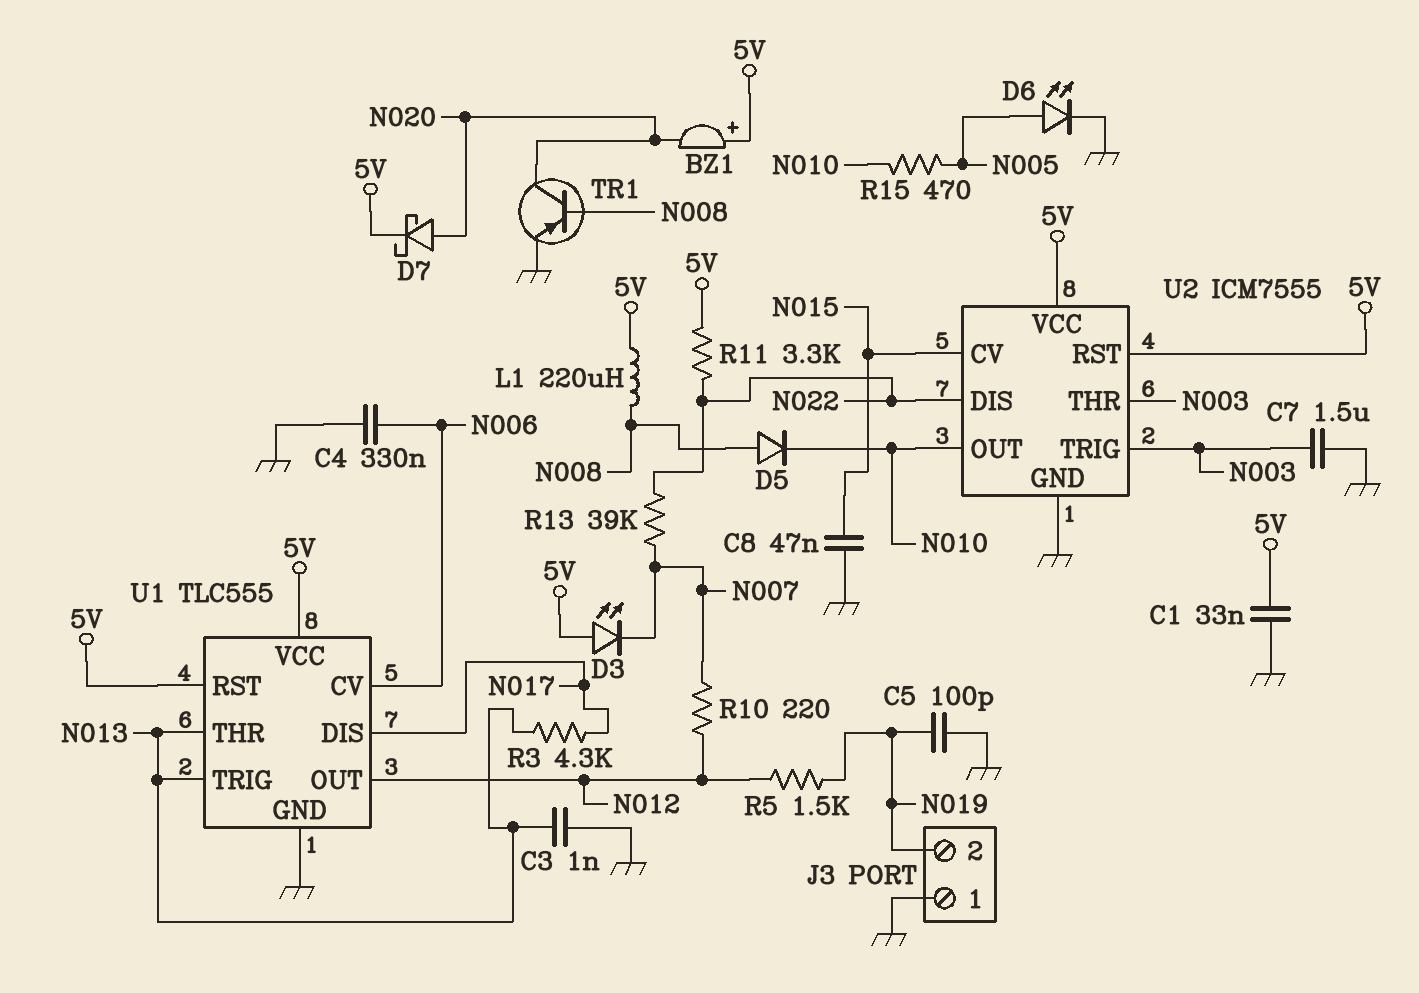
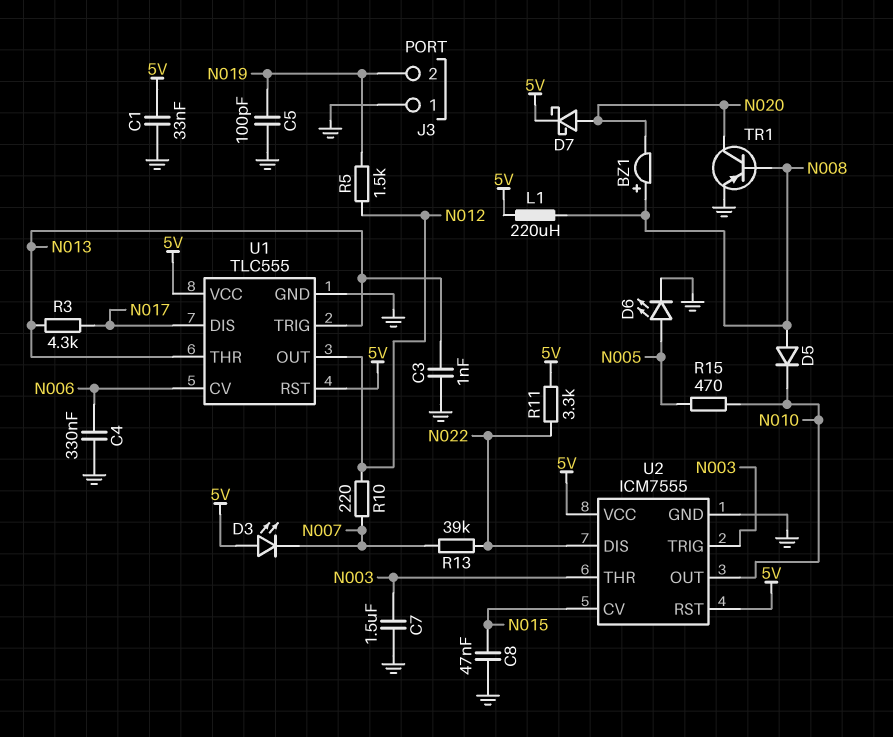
BZ1: buzzer (plus 5V, minus N020) -> buzzer (plus N008, minus N020)

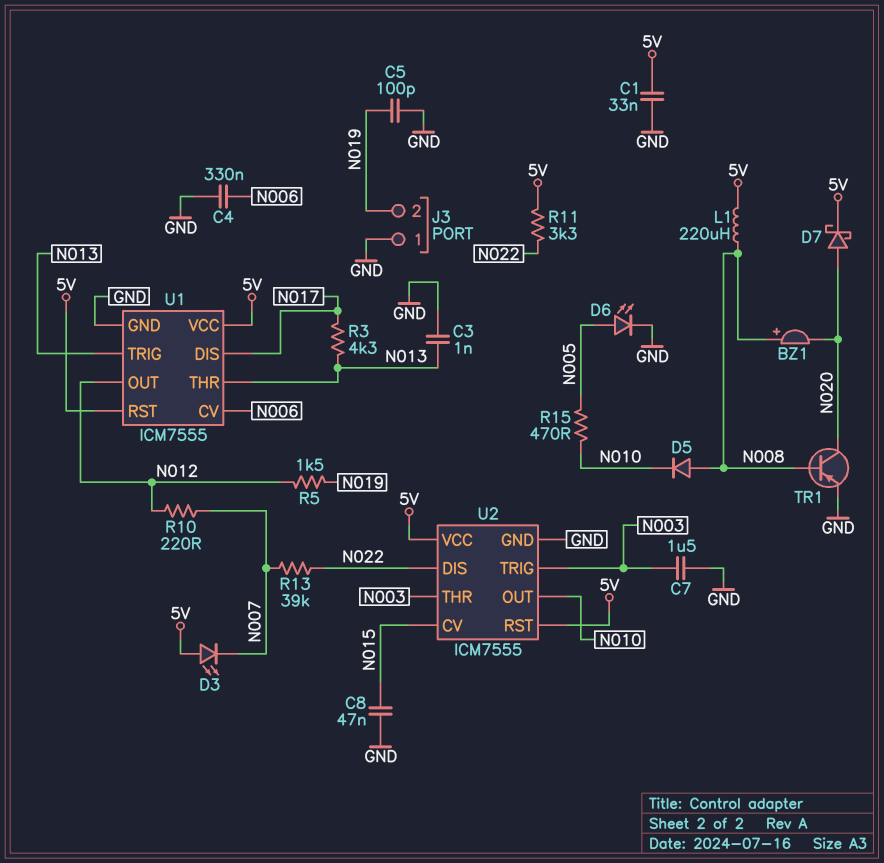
U1: TLC555 -> ICM7555

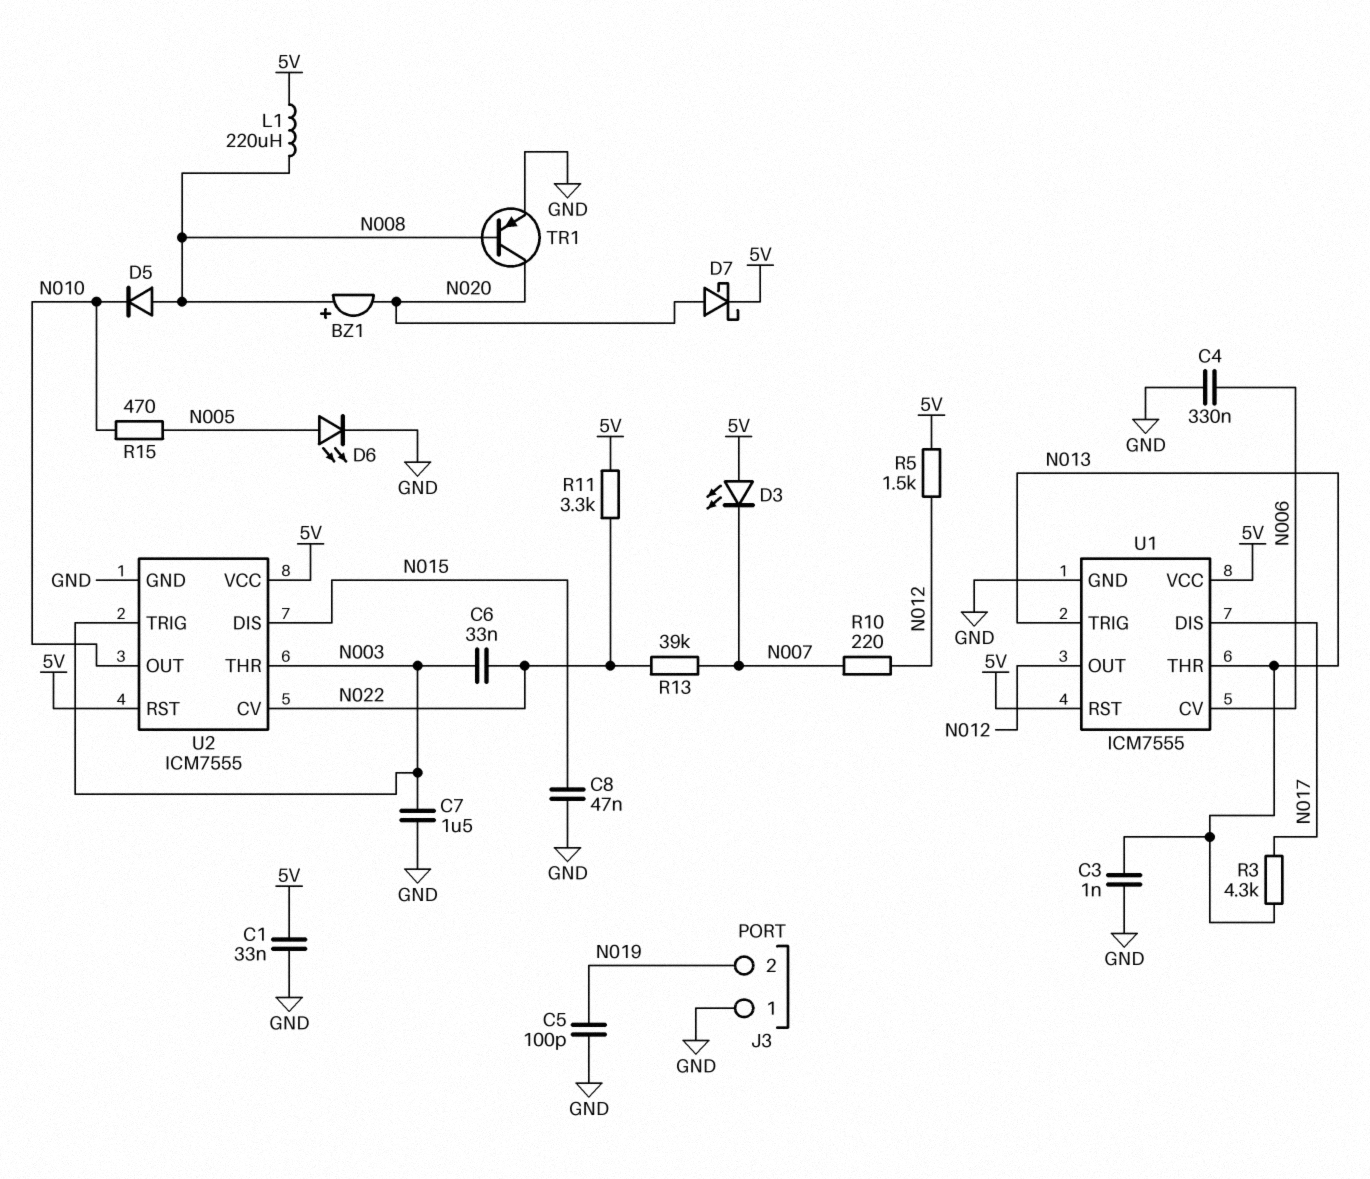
C6: none -> 33nF (N003, N022)
R5: 1.5k (N012, N019) -> 1.5k (5V, N012)
U2 pin CV: N015 -> N022
U2 pin DIS: N022 -> N015

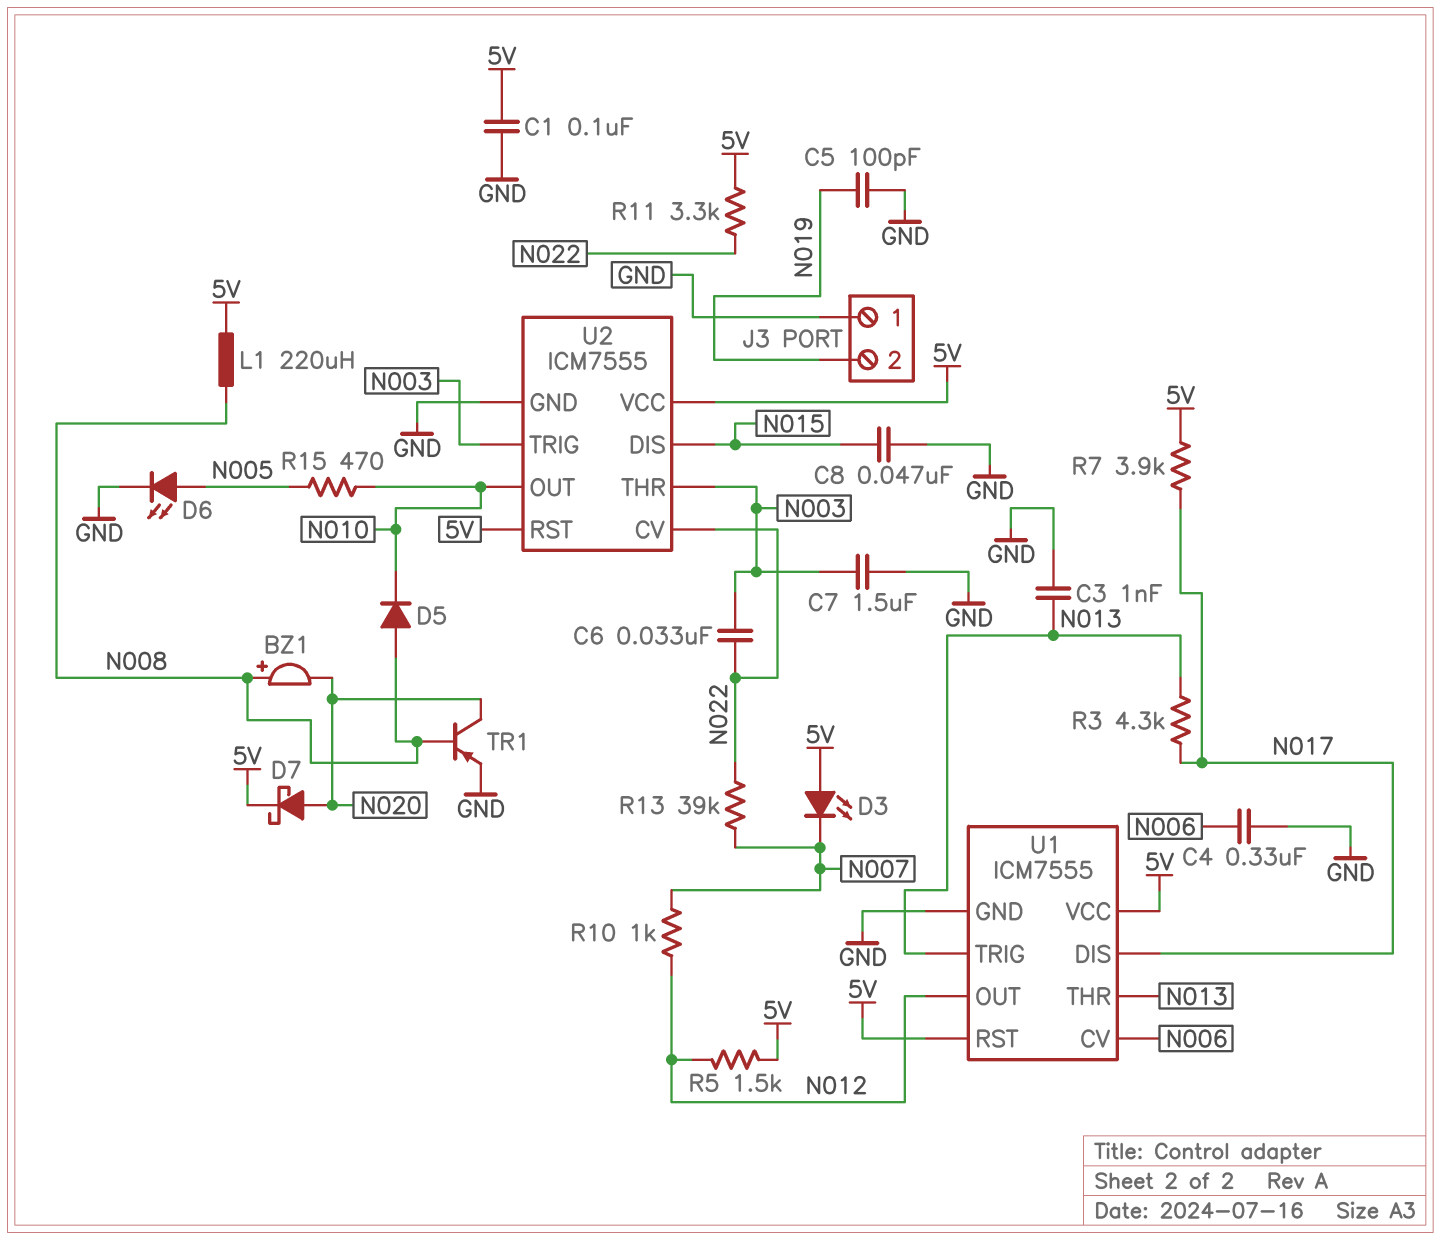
C1: 33nF (5V, GND) -> 100nF (5V, GND)
R7: none -> 3.9k (5V, N017)
R10: 220 (N007, N012) -> 1k (N007, N012)

